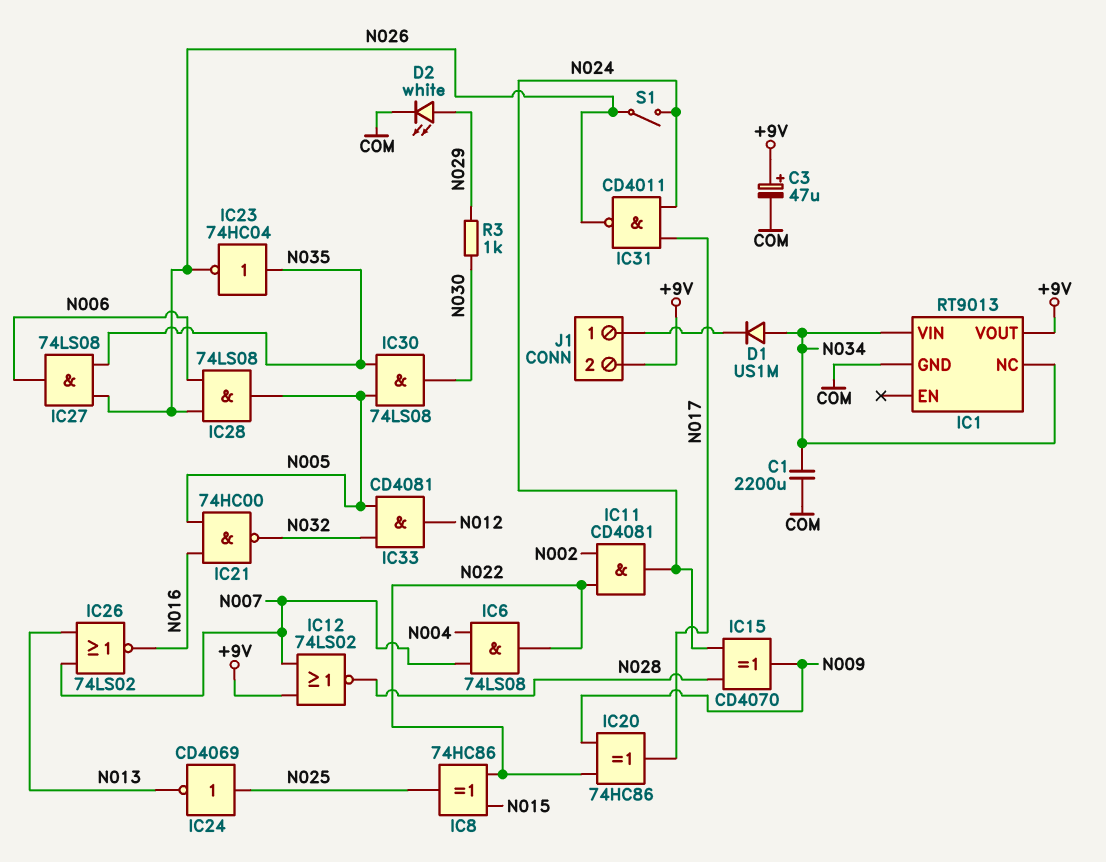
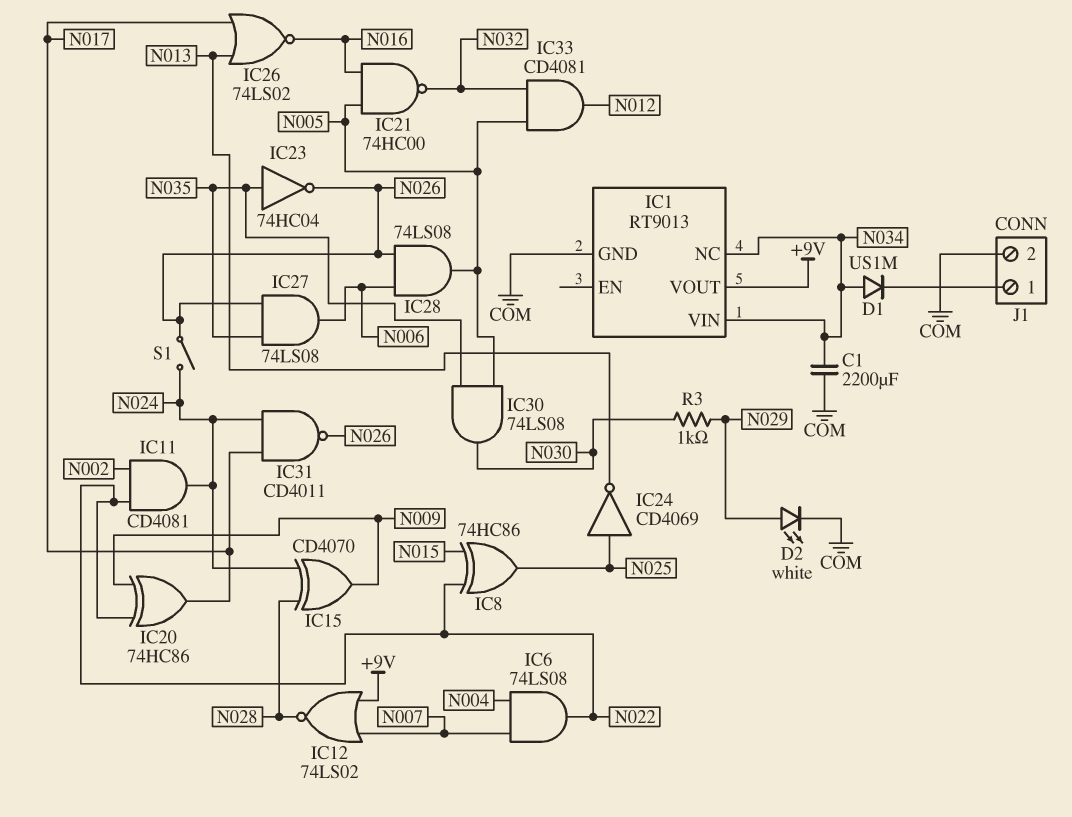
C3: 47uF (plus +9V, minus COM) -> none
IC26: NOR 74LS02 (in N007, in N013, out N016) -> NOR 74LS02 (in N013, in N017, out N016)
J1 pin 2: +9V -> COM

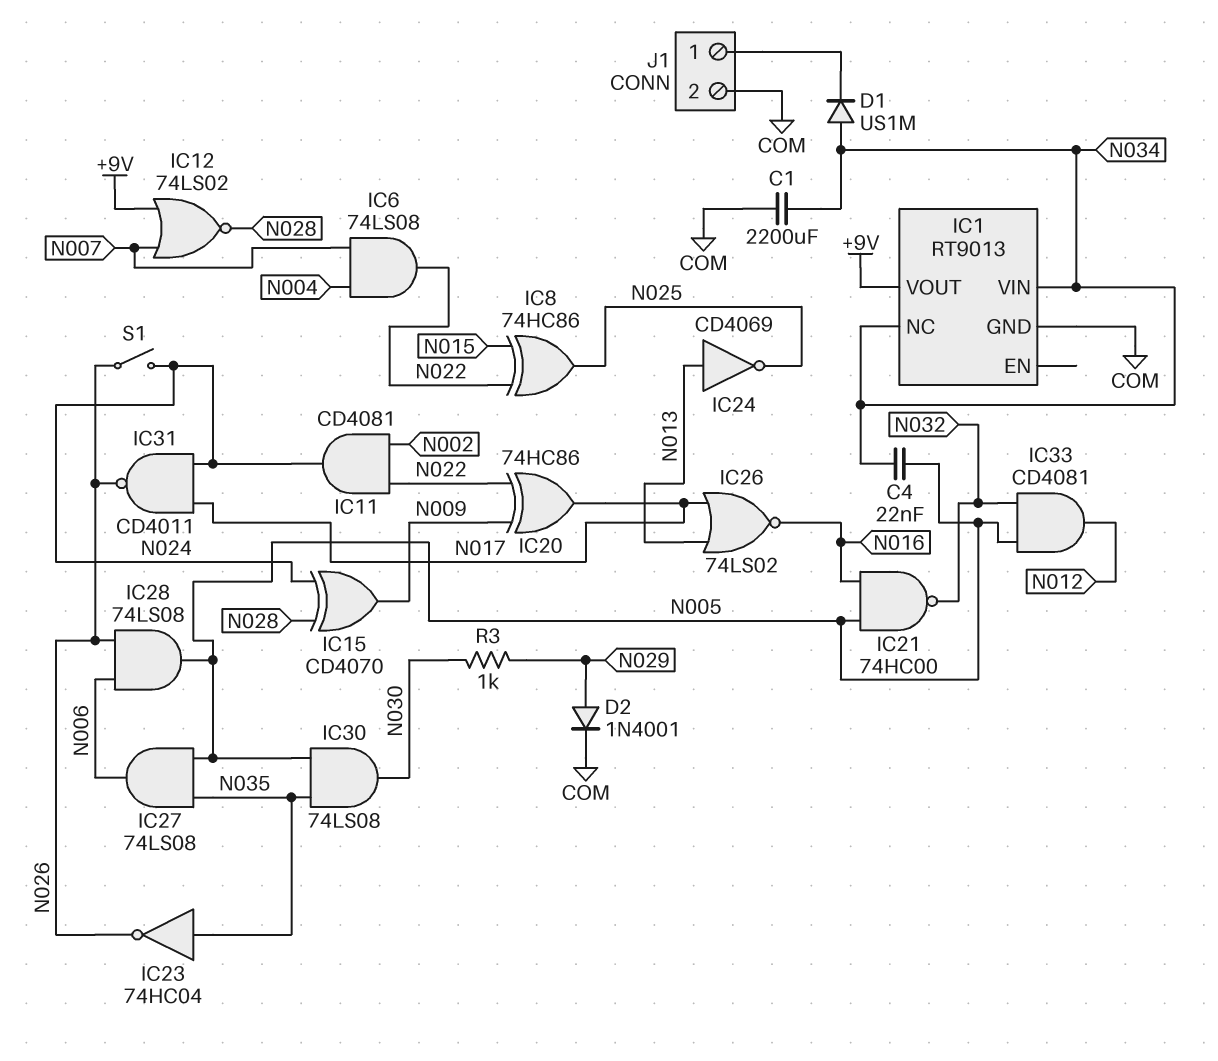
C4: none -> 22nF (N005, N034)
D2: LED white (A N029, K COM) -> diode 1N4001 (A N029, K COM)
IC24: NOT CD4069 (in N025, out N013) -> NOT CD4069 (in N013, out N025)
IC27: AND 74LS08 (in N026, in N035, out N006) -> AND 74LS08 (in N005, in N035, out N006)

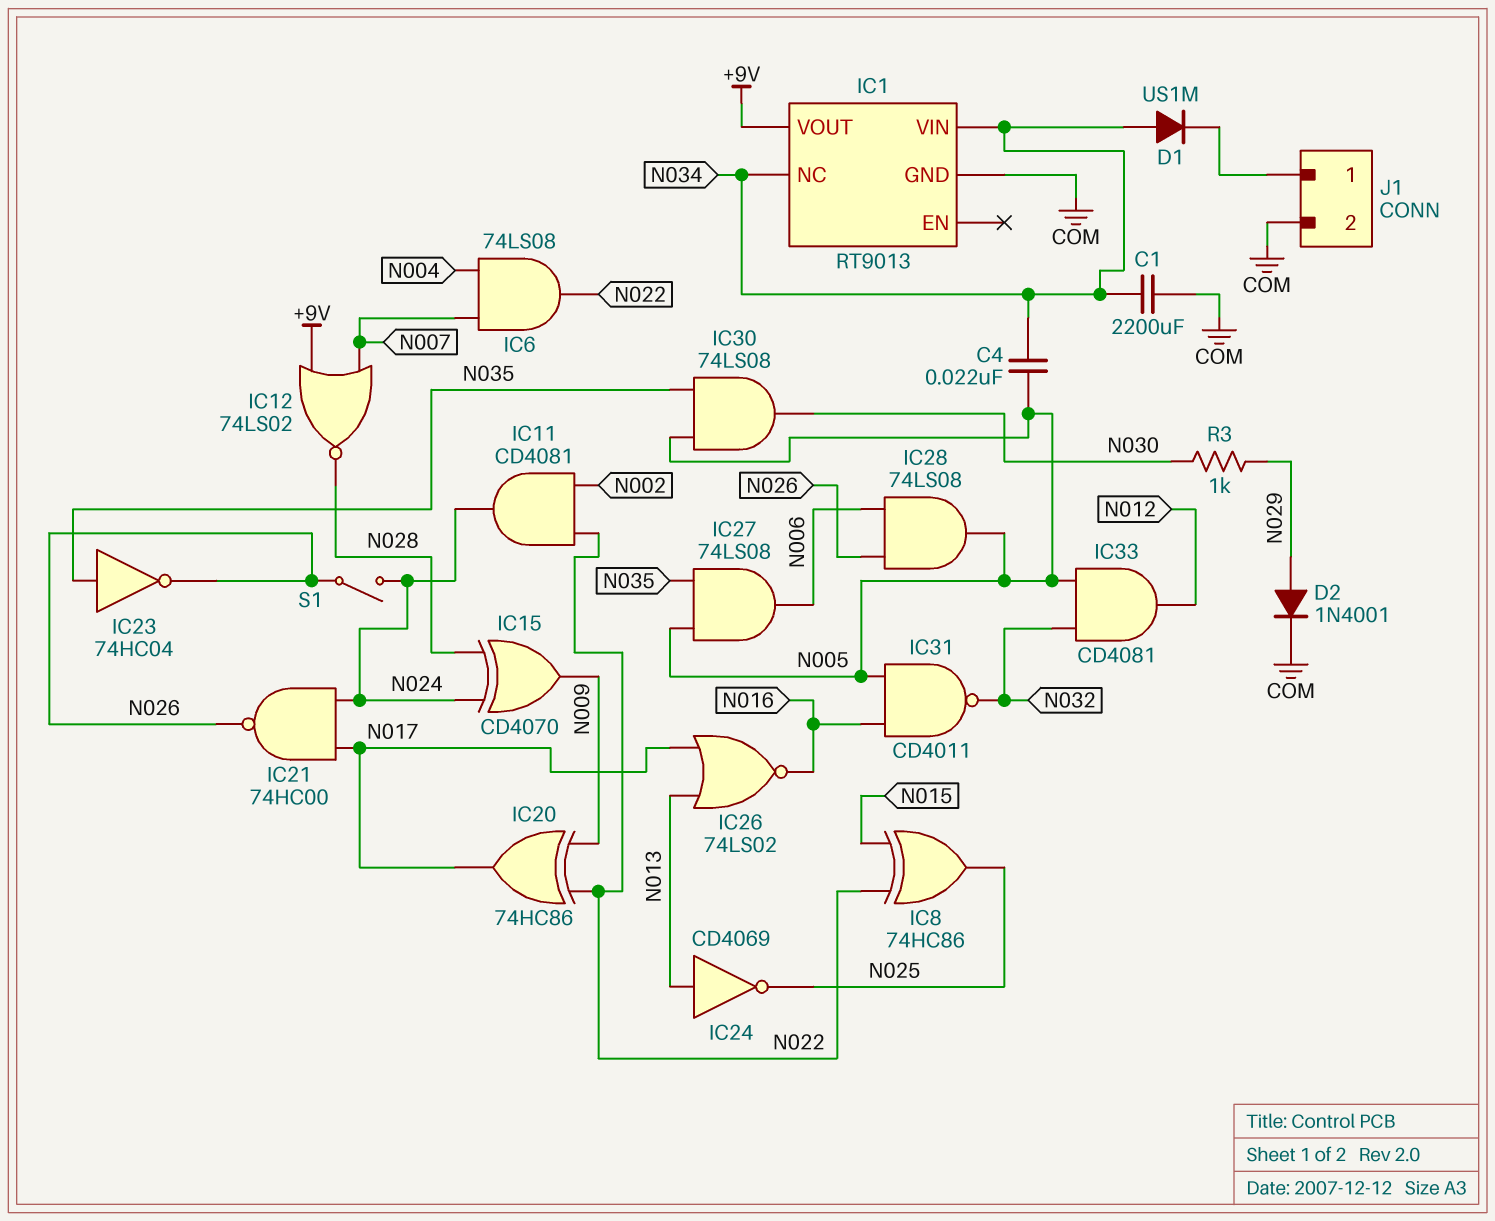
IC21: NAND 74HC00 (in N005, in N016, out N032) -> NAND 74HC00 (in N017, in N024, out N026)
IC31: NAND CD4011 (in N017, in N024, out N026) -> NAND CD4011 (in N005, in N016, out N032)

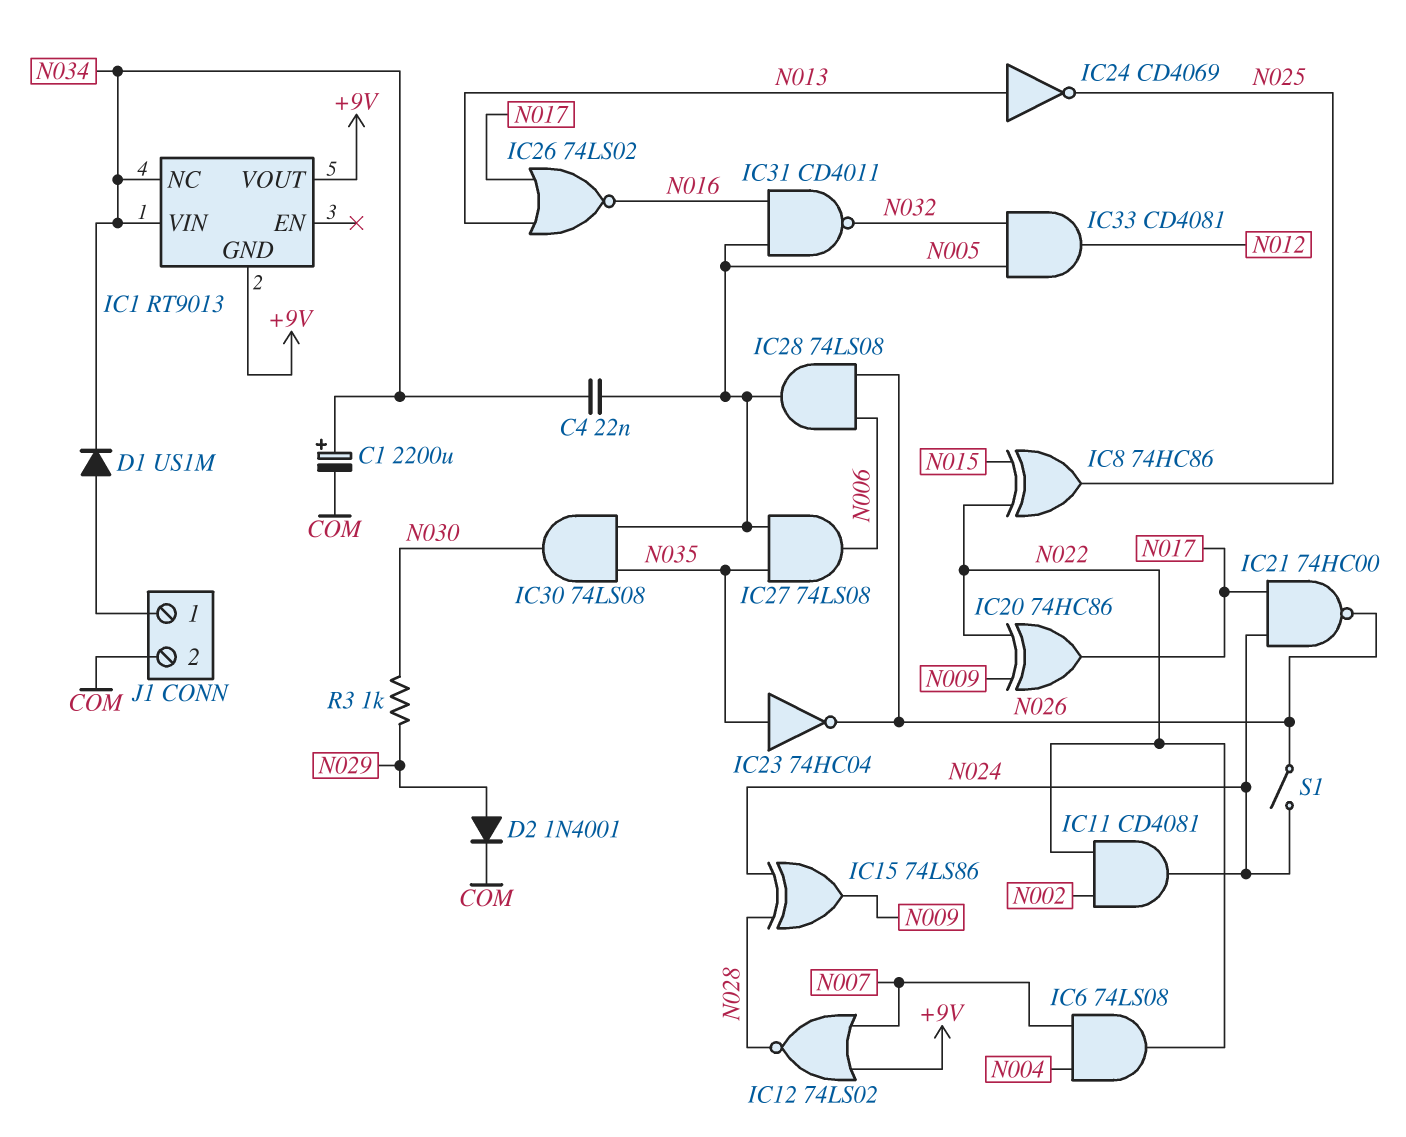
C1: 2200uF (COM, N034) -> 2200uF (plus N034, minus COM)
D1: diode US1M (A N034, K J1/1) -> diode US1M (A J1/1, K N034)
IC1 pin GND: COM -> +9V
IC15: XOR CD4070 (in N024, in N028, out N009) -> XOR 74LS86 (in N024, in N028, out N009)

